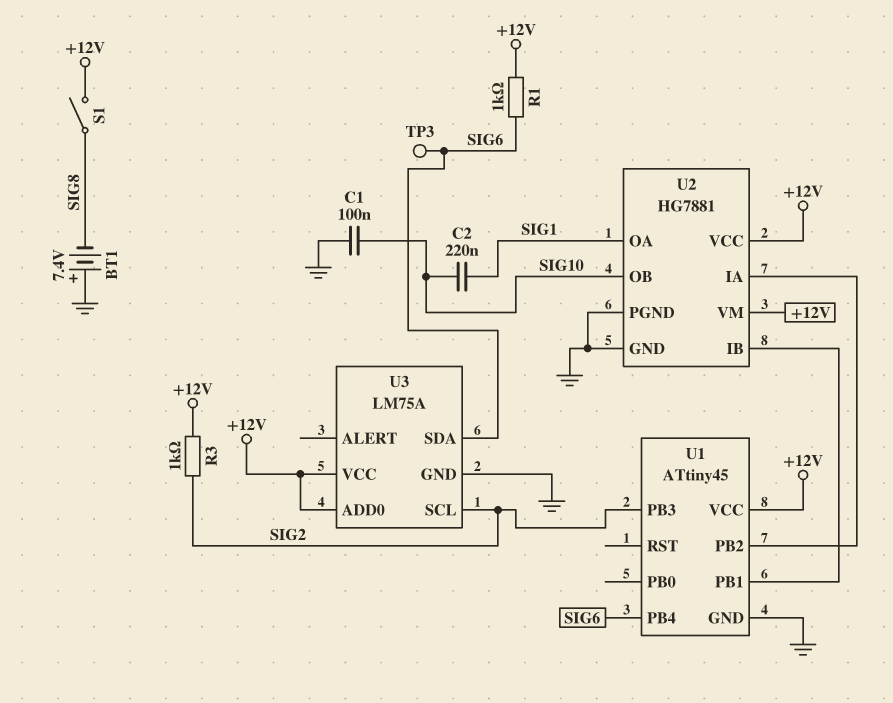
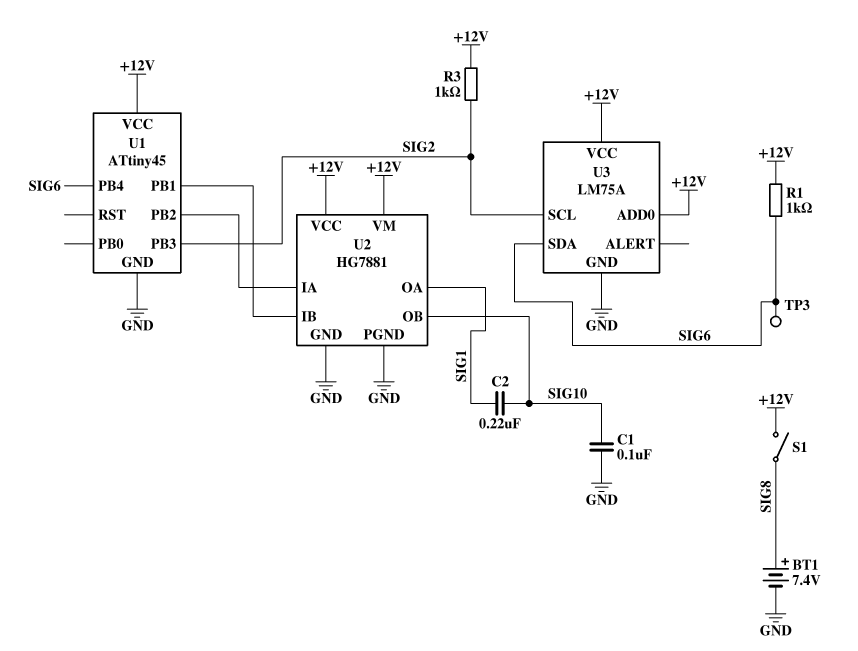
BT1: 7.4V (plus GND, minus SIG8) -> 7.4V (plus SIG8, minus GND)

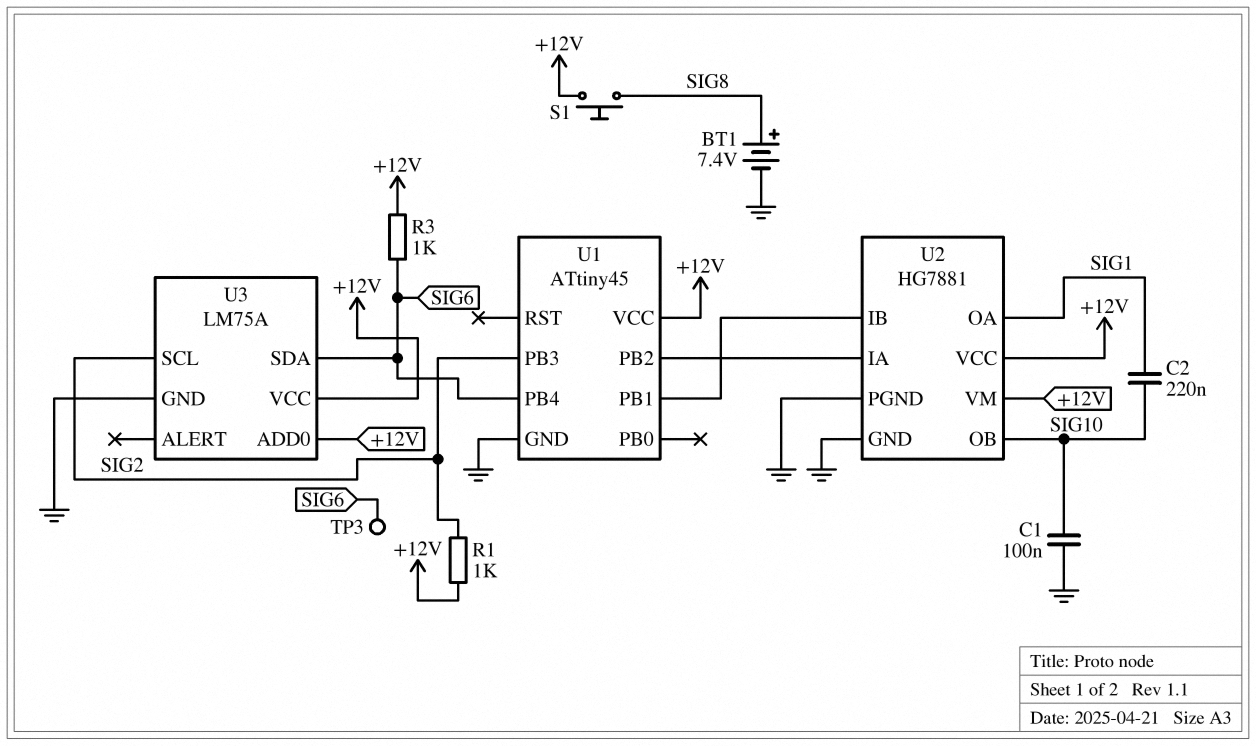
R1: 1k (+12V, SIG6) -> 1k (+12V, SIG2)
R3: 1k (+12V, SIG2) -> 1k (+12V, SIG6)
S1: switch (+12V, SIG8) -> button (+12V, SIG8)

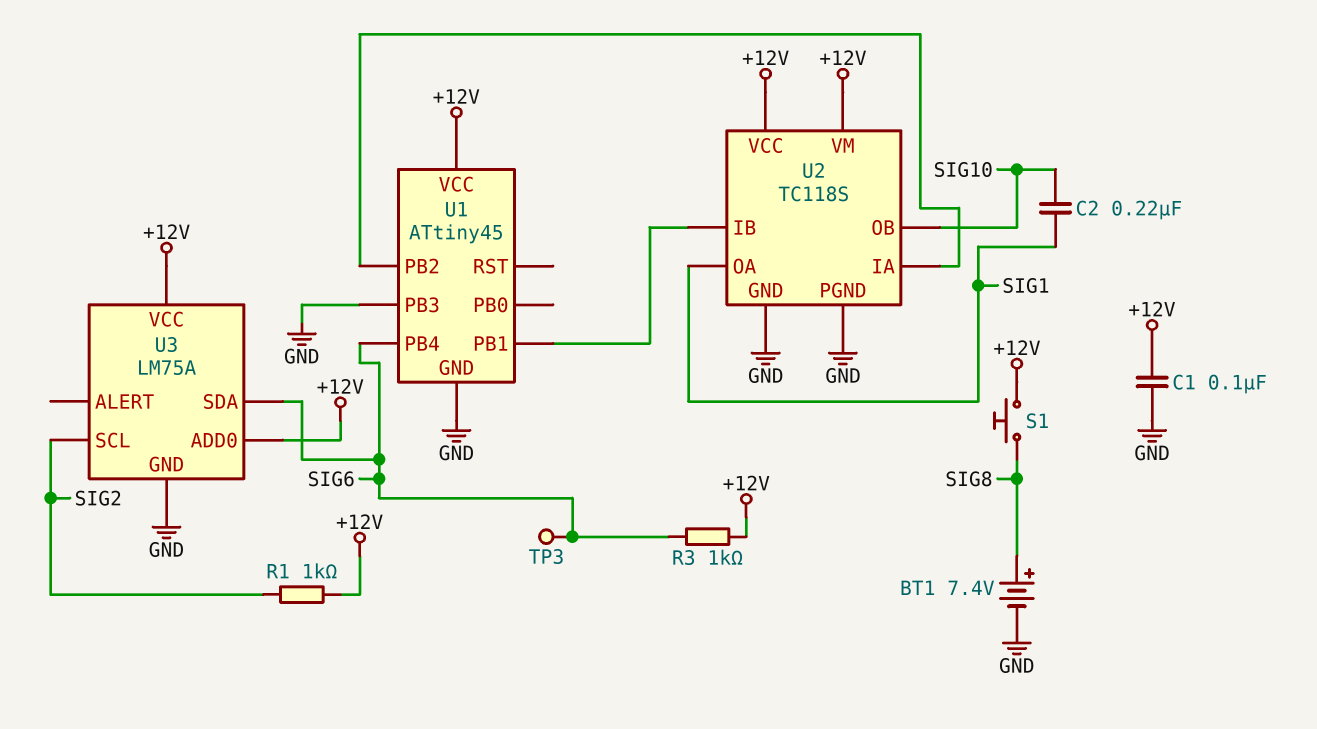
C1: 100nF (GND, SIG10) -> 100nF (+12V, GND)
U1 pin PB3: SIG2 -> GND
U2: HG7881 -> TC118S

